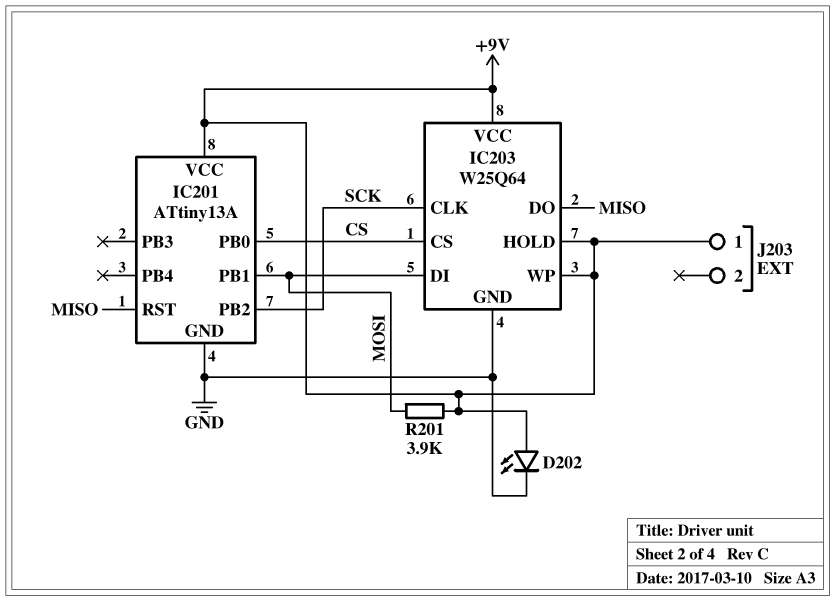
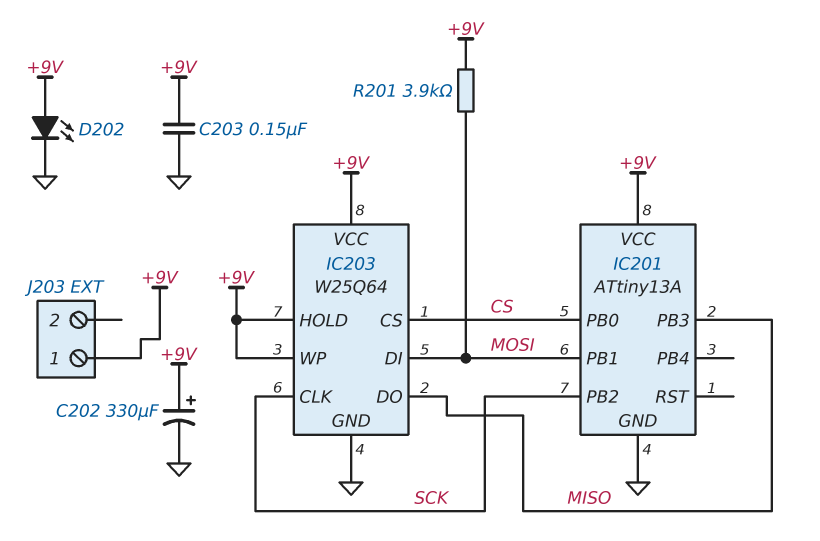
C202: none -> 330uF (plus +9V, minus GND)
C203: none -> 150nF (+9V, GND)
IC201 pin PB3: none -> MISO
IC201 pin RST: MISO -> none

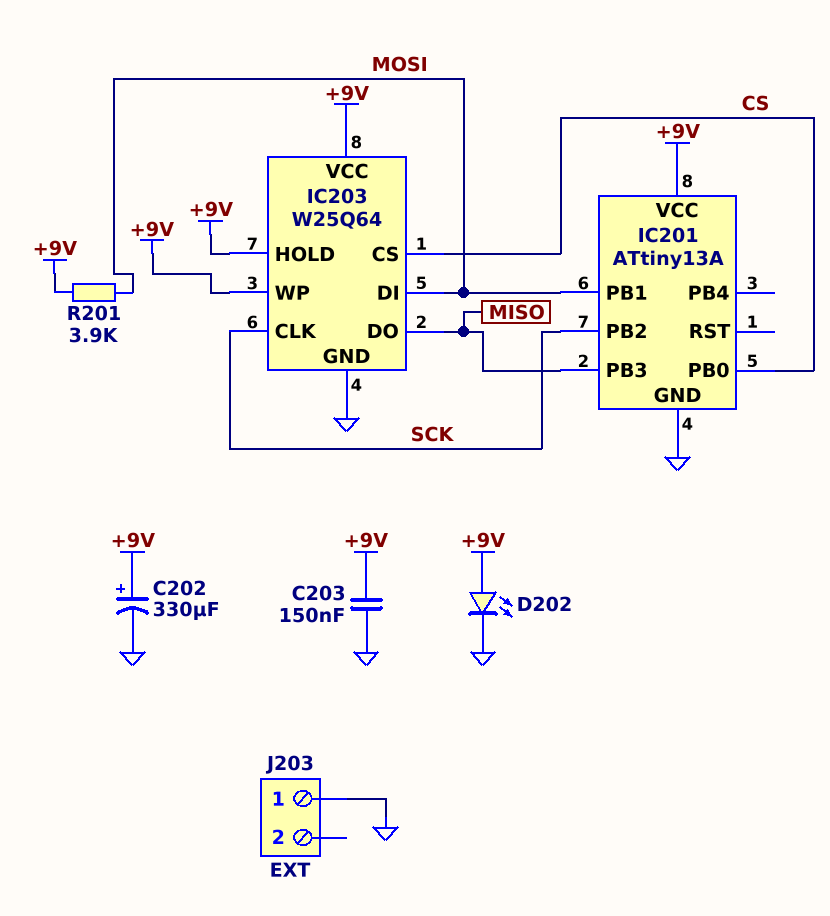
J203 pin 1: +9V -> GND

